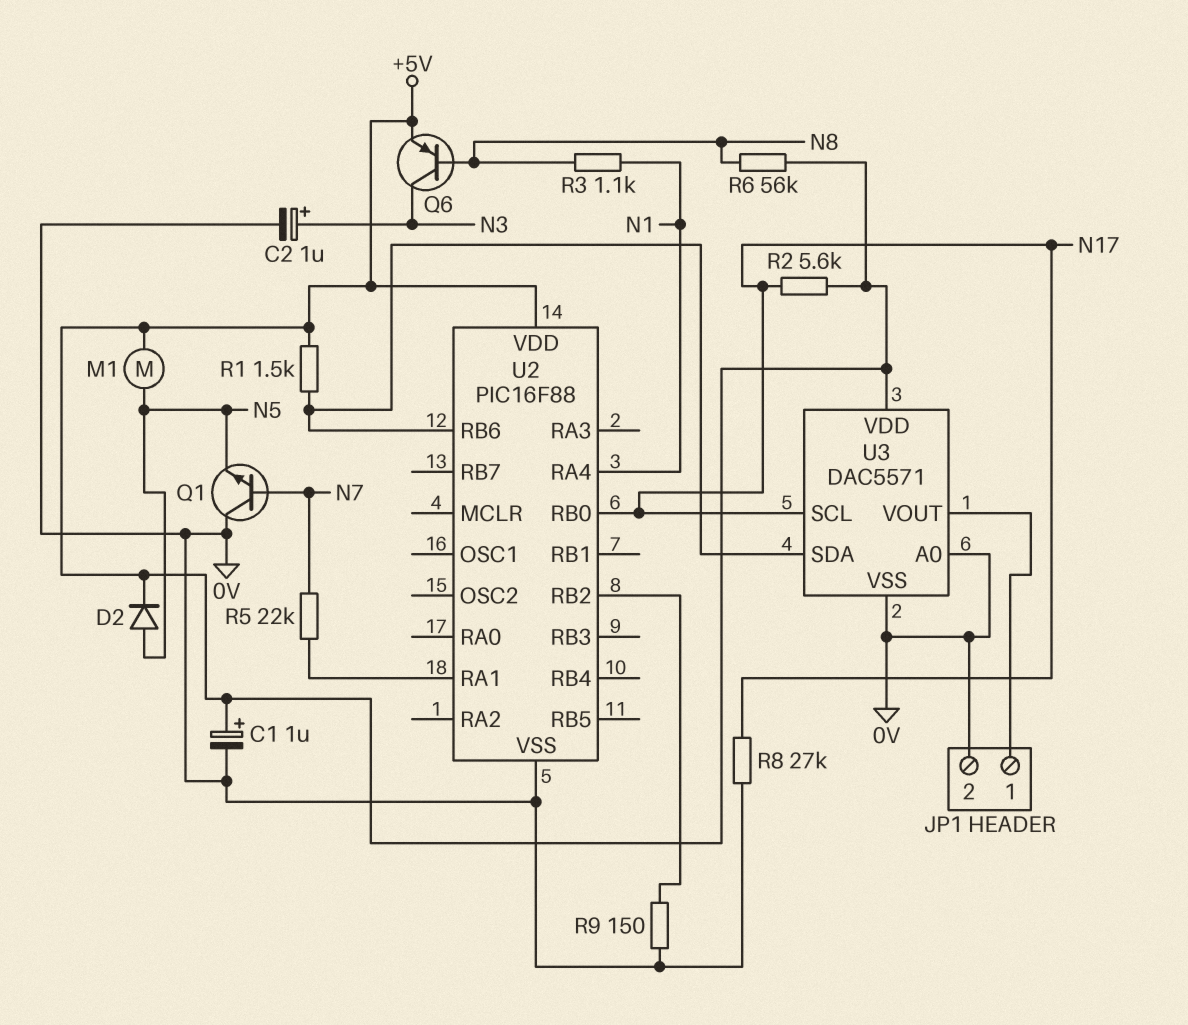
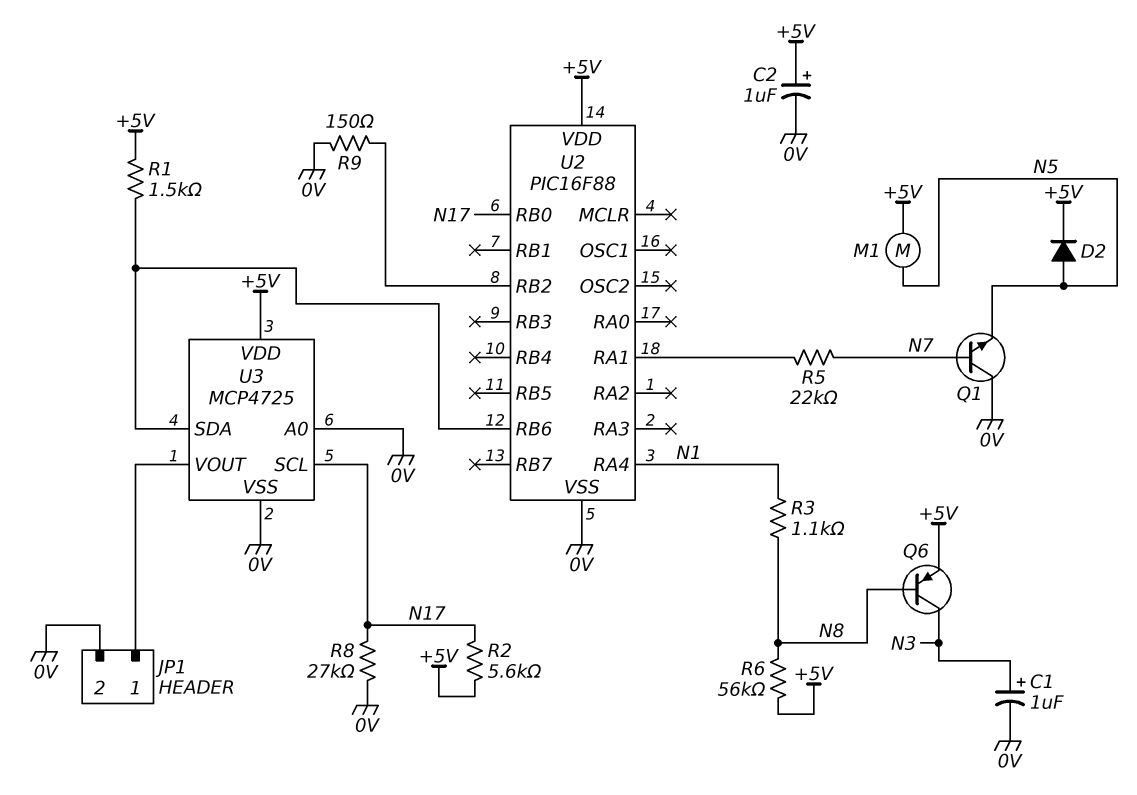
C1: 1uF (plus +5V, minus 0V) -> 1uF (plus N3, minus 0V)
C2: 1uF (plus N3, minus 0V) -> 1uF (plus +5V, minus 0V)
U3: DAC5571 -> MCP4725

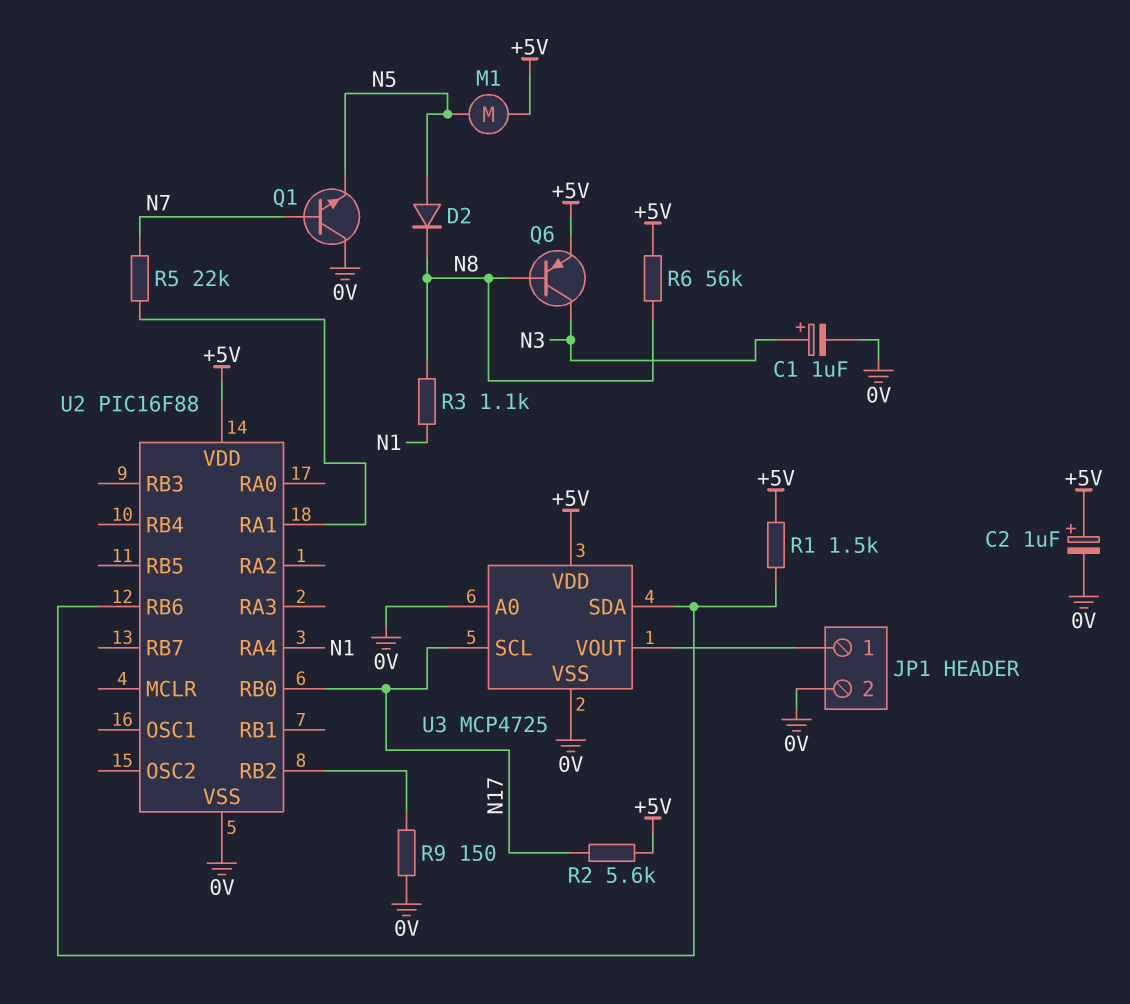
D2: diode (A N5, K +5V) -> diode (A N5, K N8)
R8: 27k (0V, N17) -> none

